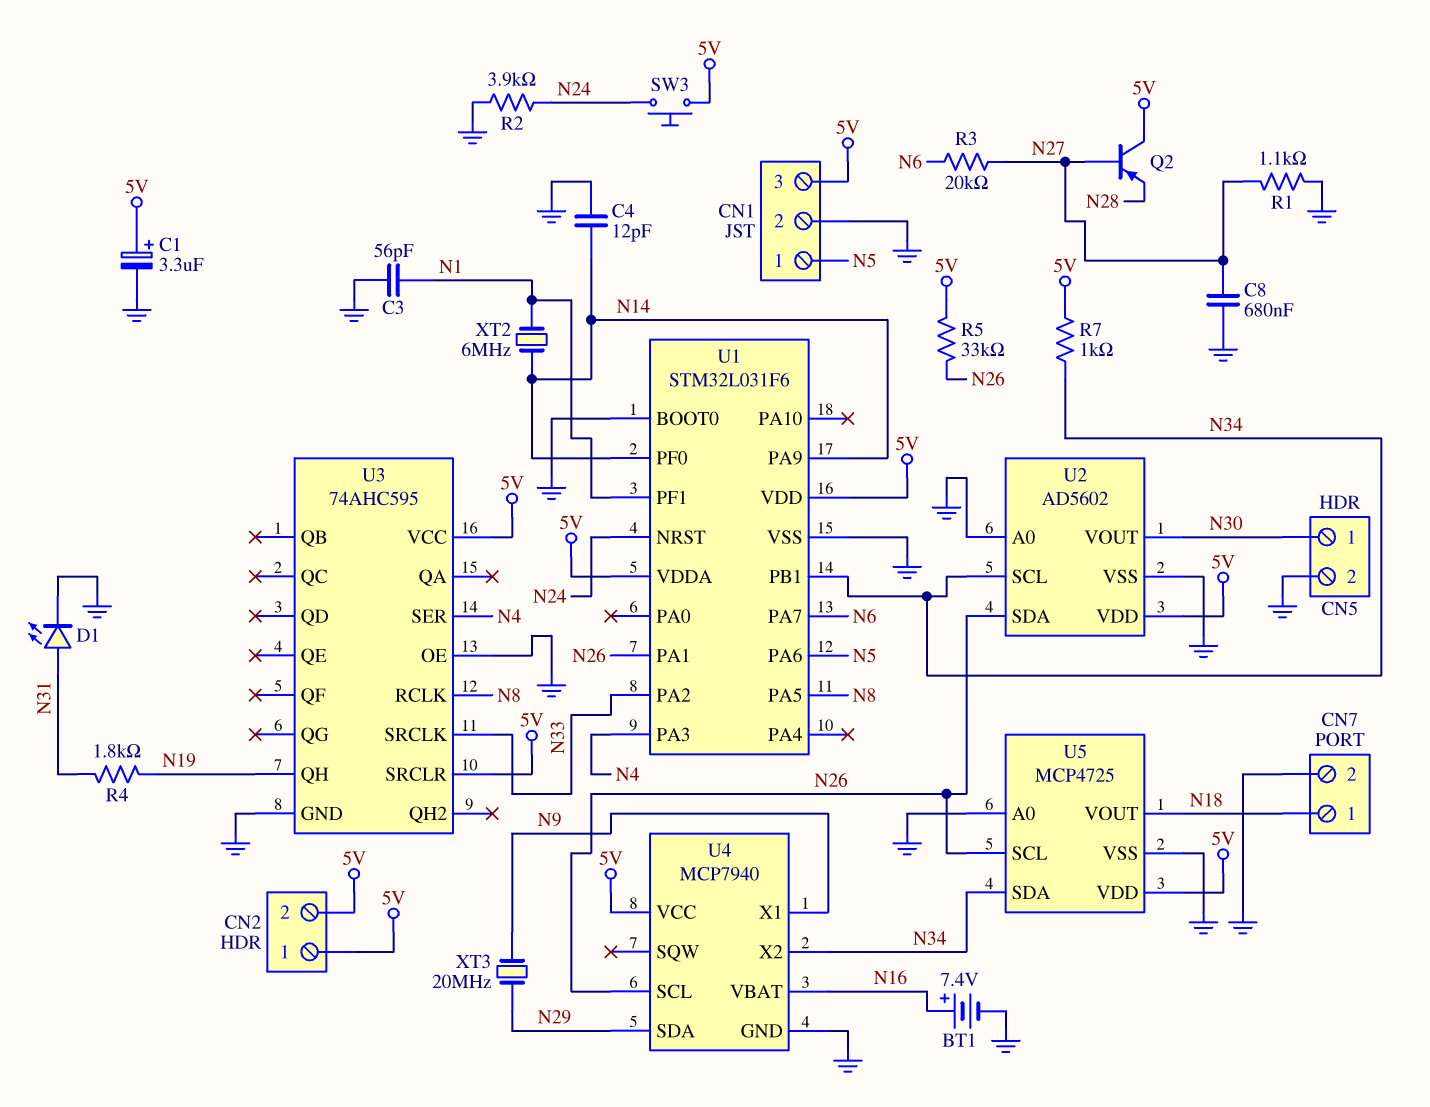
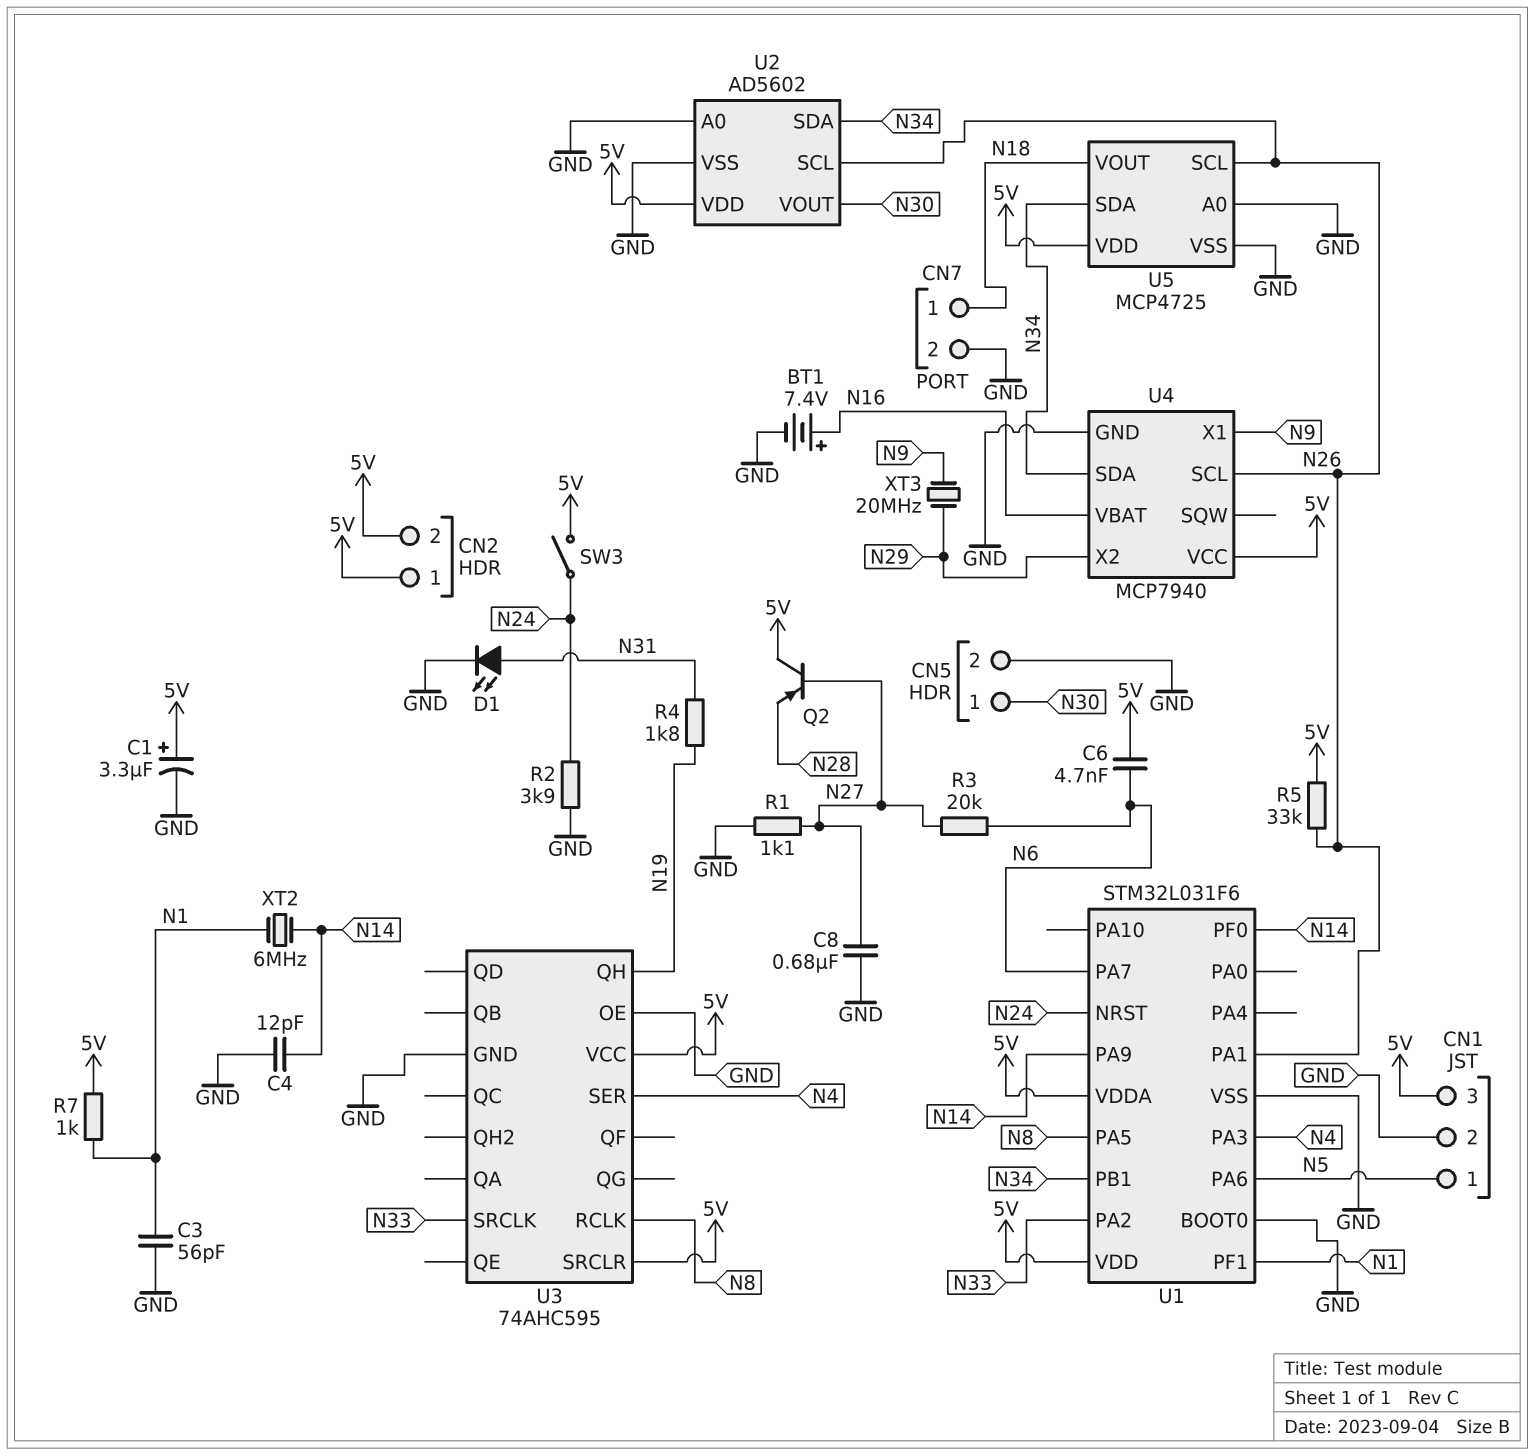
C6: none -> 4.7nF (5V, N6)
R7: 1k (5V, N34) -> 1k (5V, N1)
SW3: button (5V, N24) -> switch (5V, N24)
U2 pin SCL: N34 -> N26
U2 pin SDA: N26 -> N34
U4 pin SDA: N29 -> N34
U4 pin X2: N34 -> N29

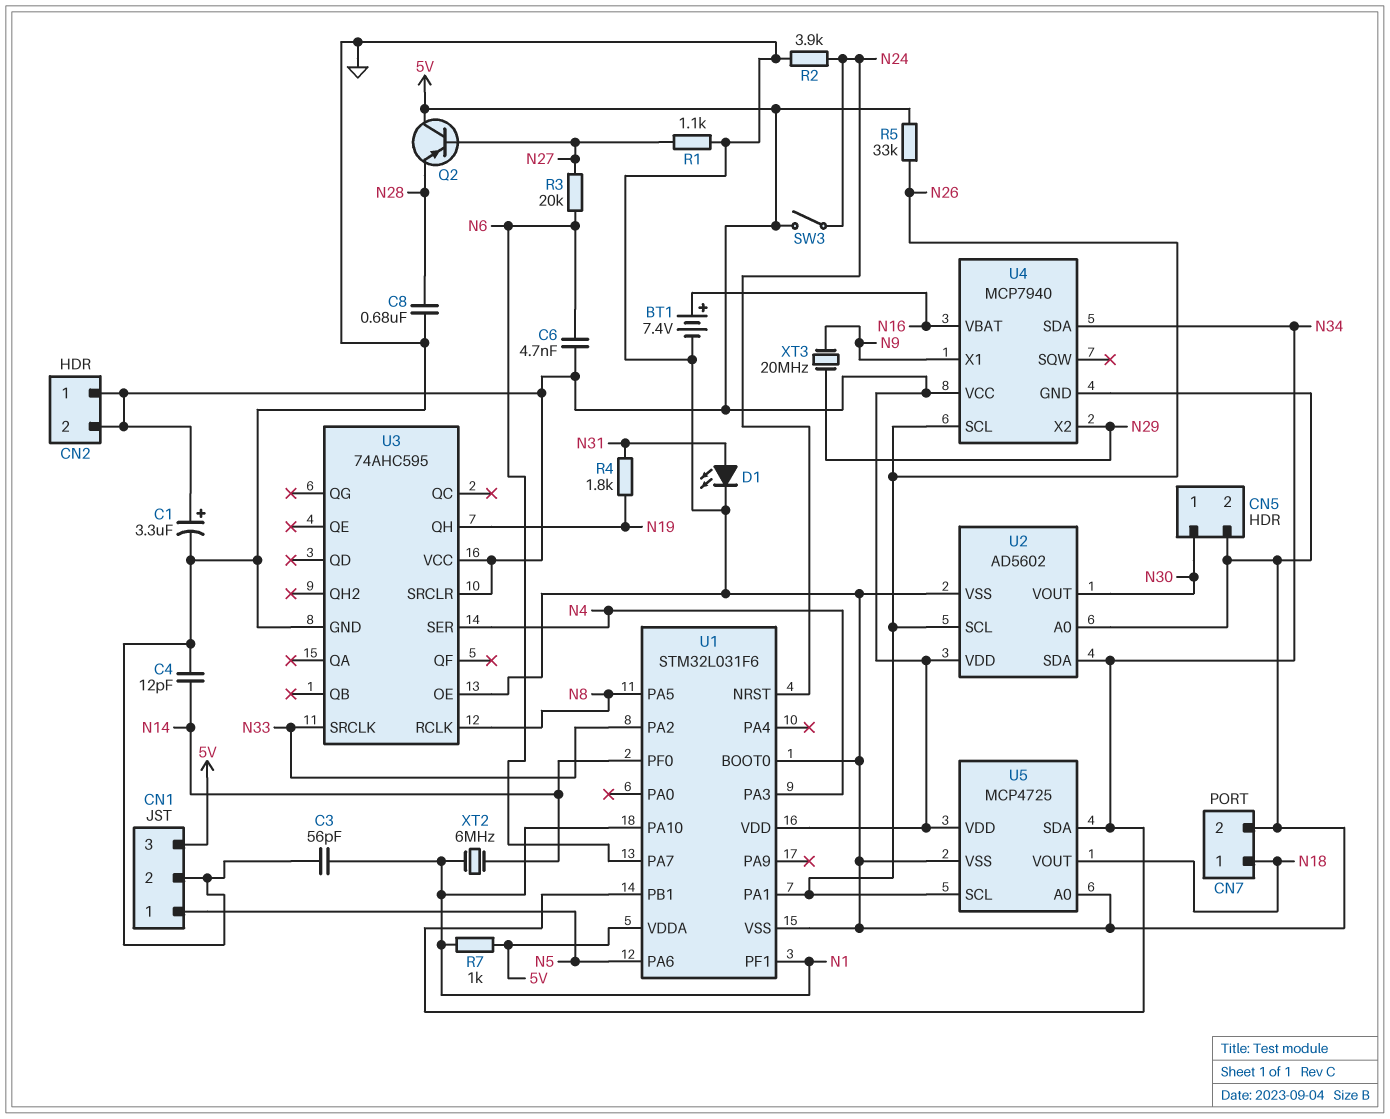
C8: 680nF (GND, N27) -> 680nF (GND, N28)
U1 pin PA9: N14 -> none
U1 pin PA10: none -> N1

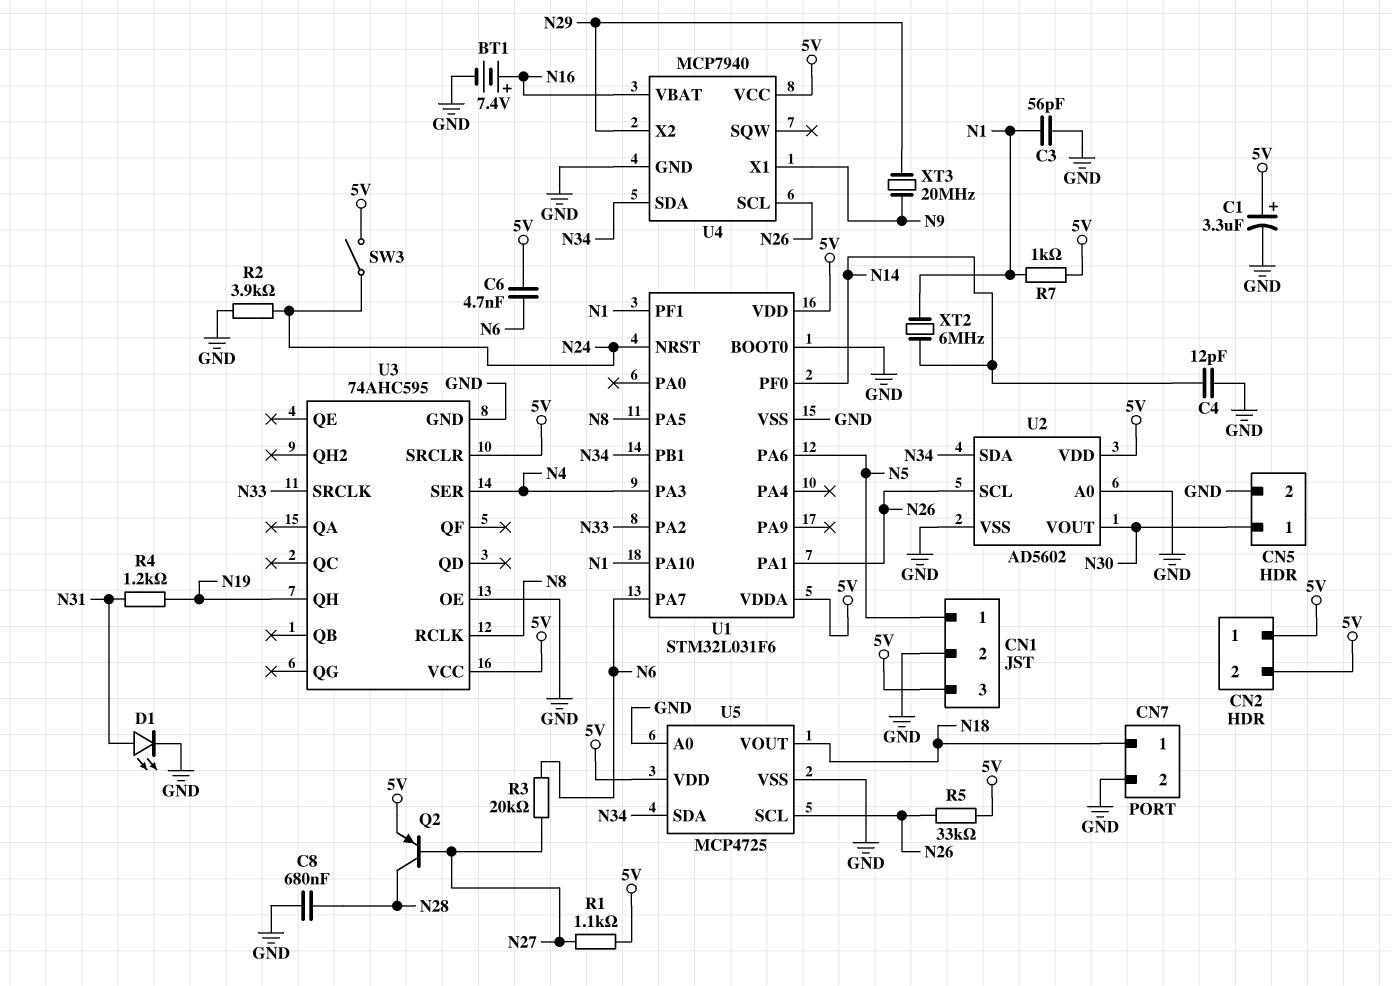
Q2: PNP (B N27, C 5V, E N28) -> PNP (B N27, C N28, E 5V)
R1: 1.1k (GND, N27) -> 1.1k (5V, N27)
R4: 1.8k (N19, N31) -> 1.2k (N19, N31)

